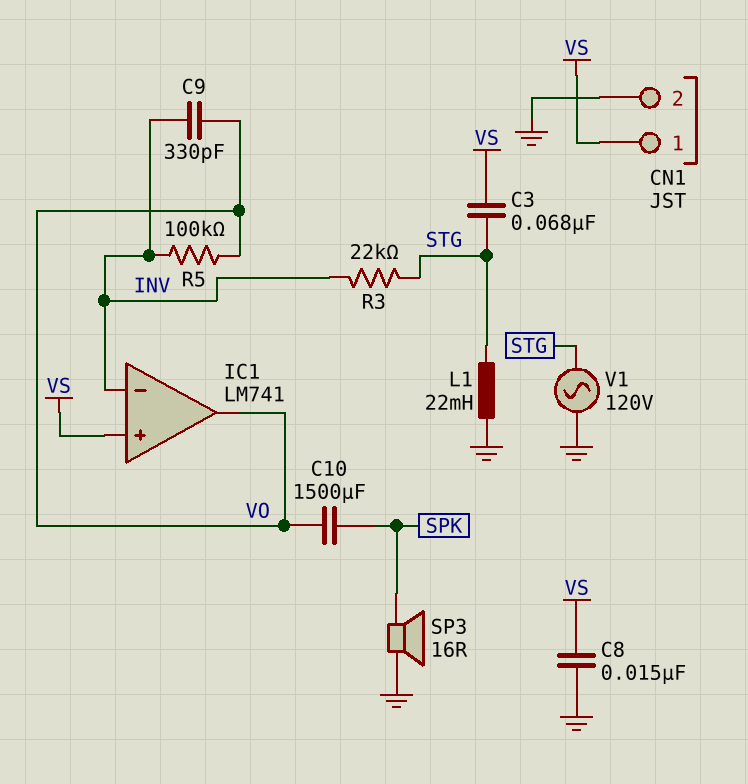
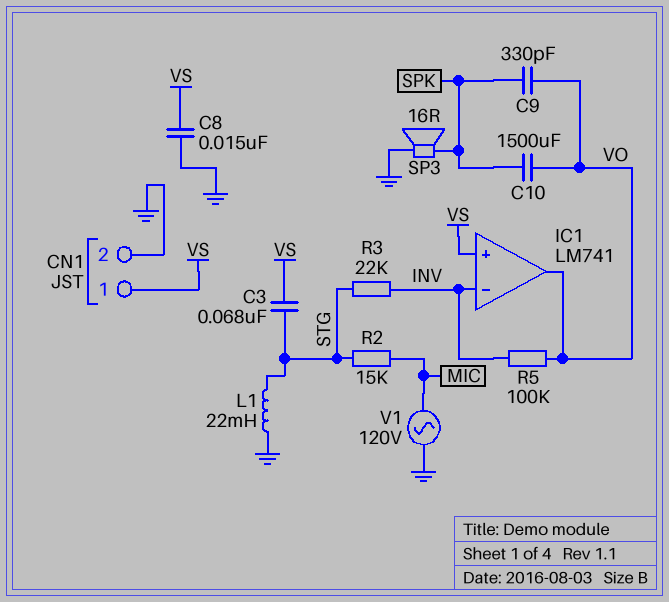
C9: 330pF (INV, VO) -> 330pF (SPK, VO)
R2: none -> 15k (MIC, STG)
V1: AC 120V (GND, STG) -> AC 120V (GND, MIC)

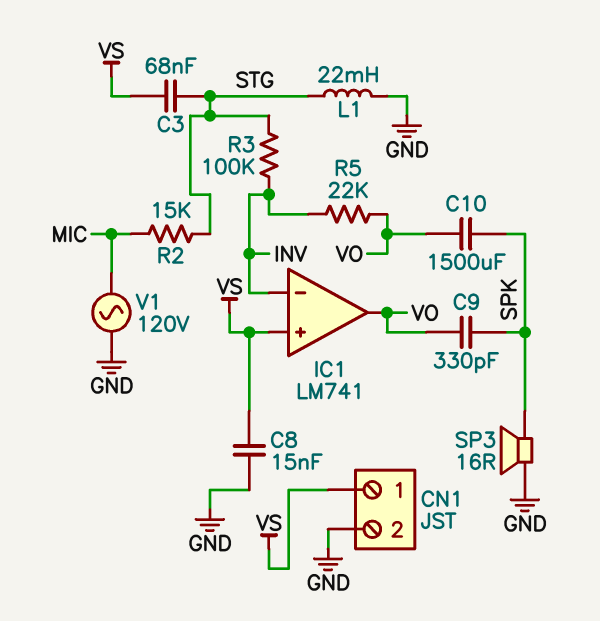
R3: 22k (INV, STG) -> 100k (INV, STG)
R5: 100k (INV, VO) -> 22k (INV, VO)

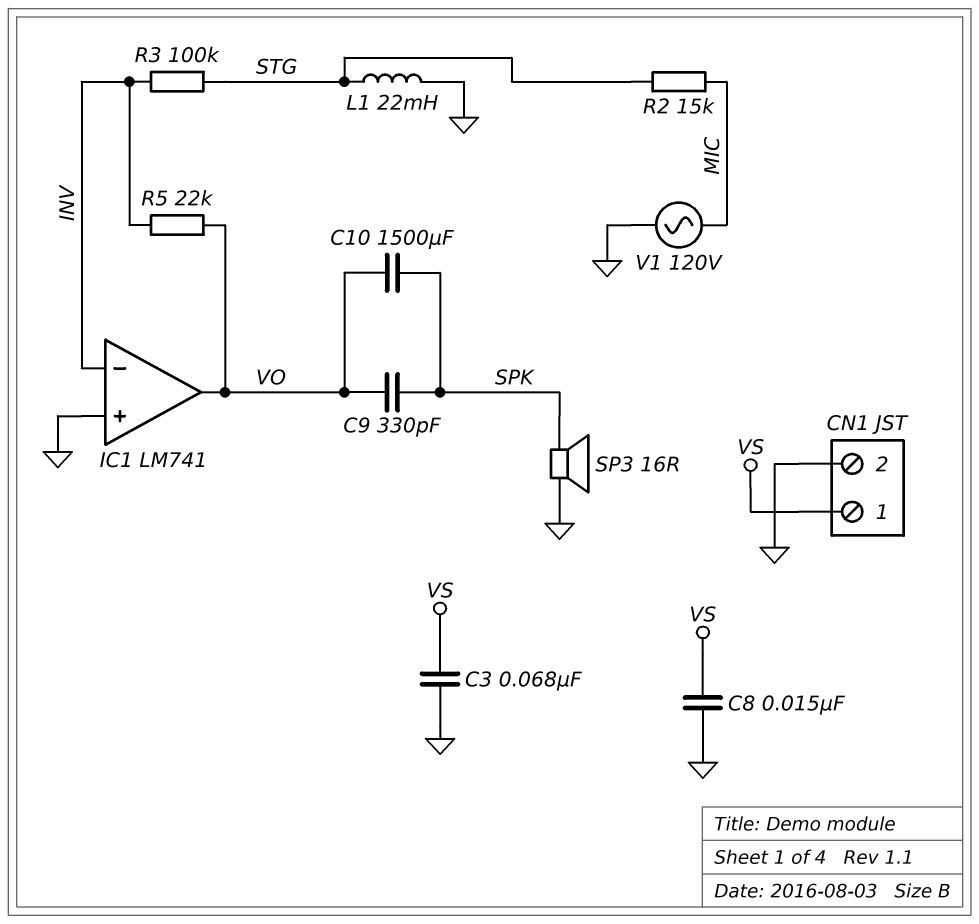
C3: 68nF (STG, VS) -> 68nF (GND, VS)
IC1 pin in+: VS -> GND

